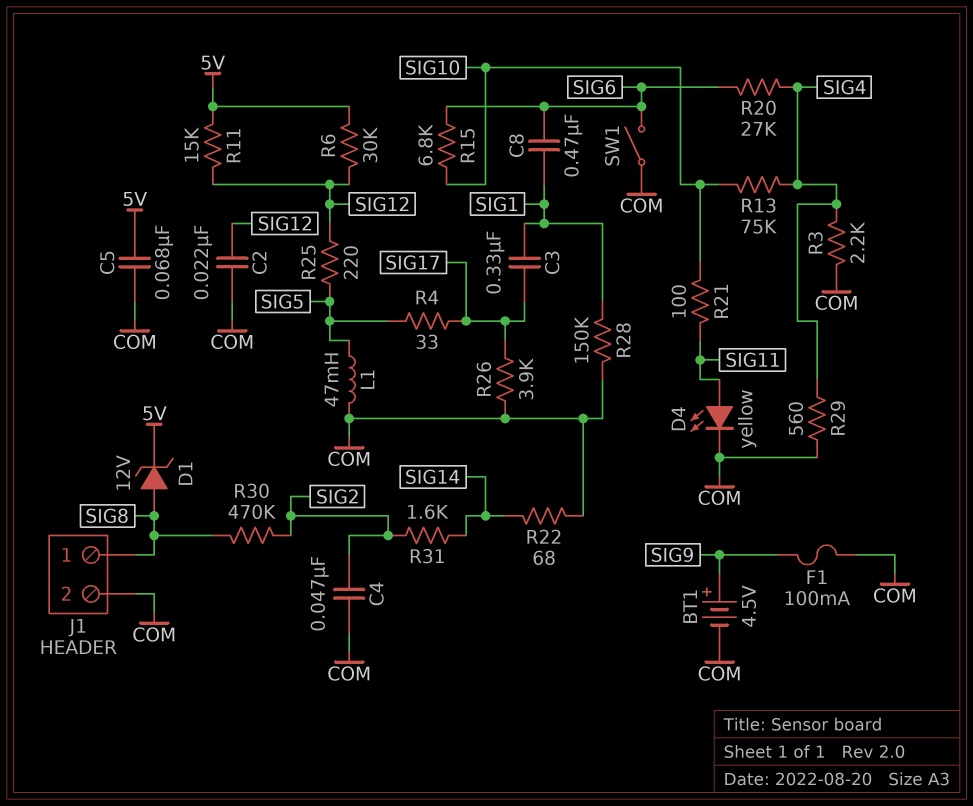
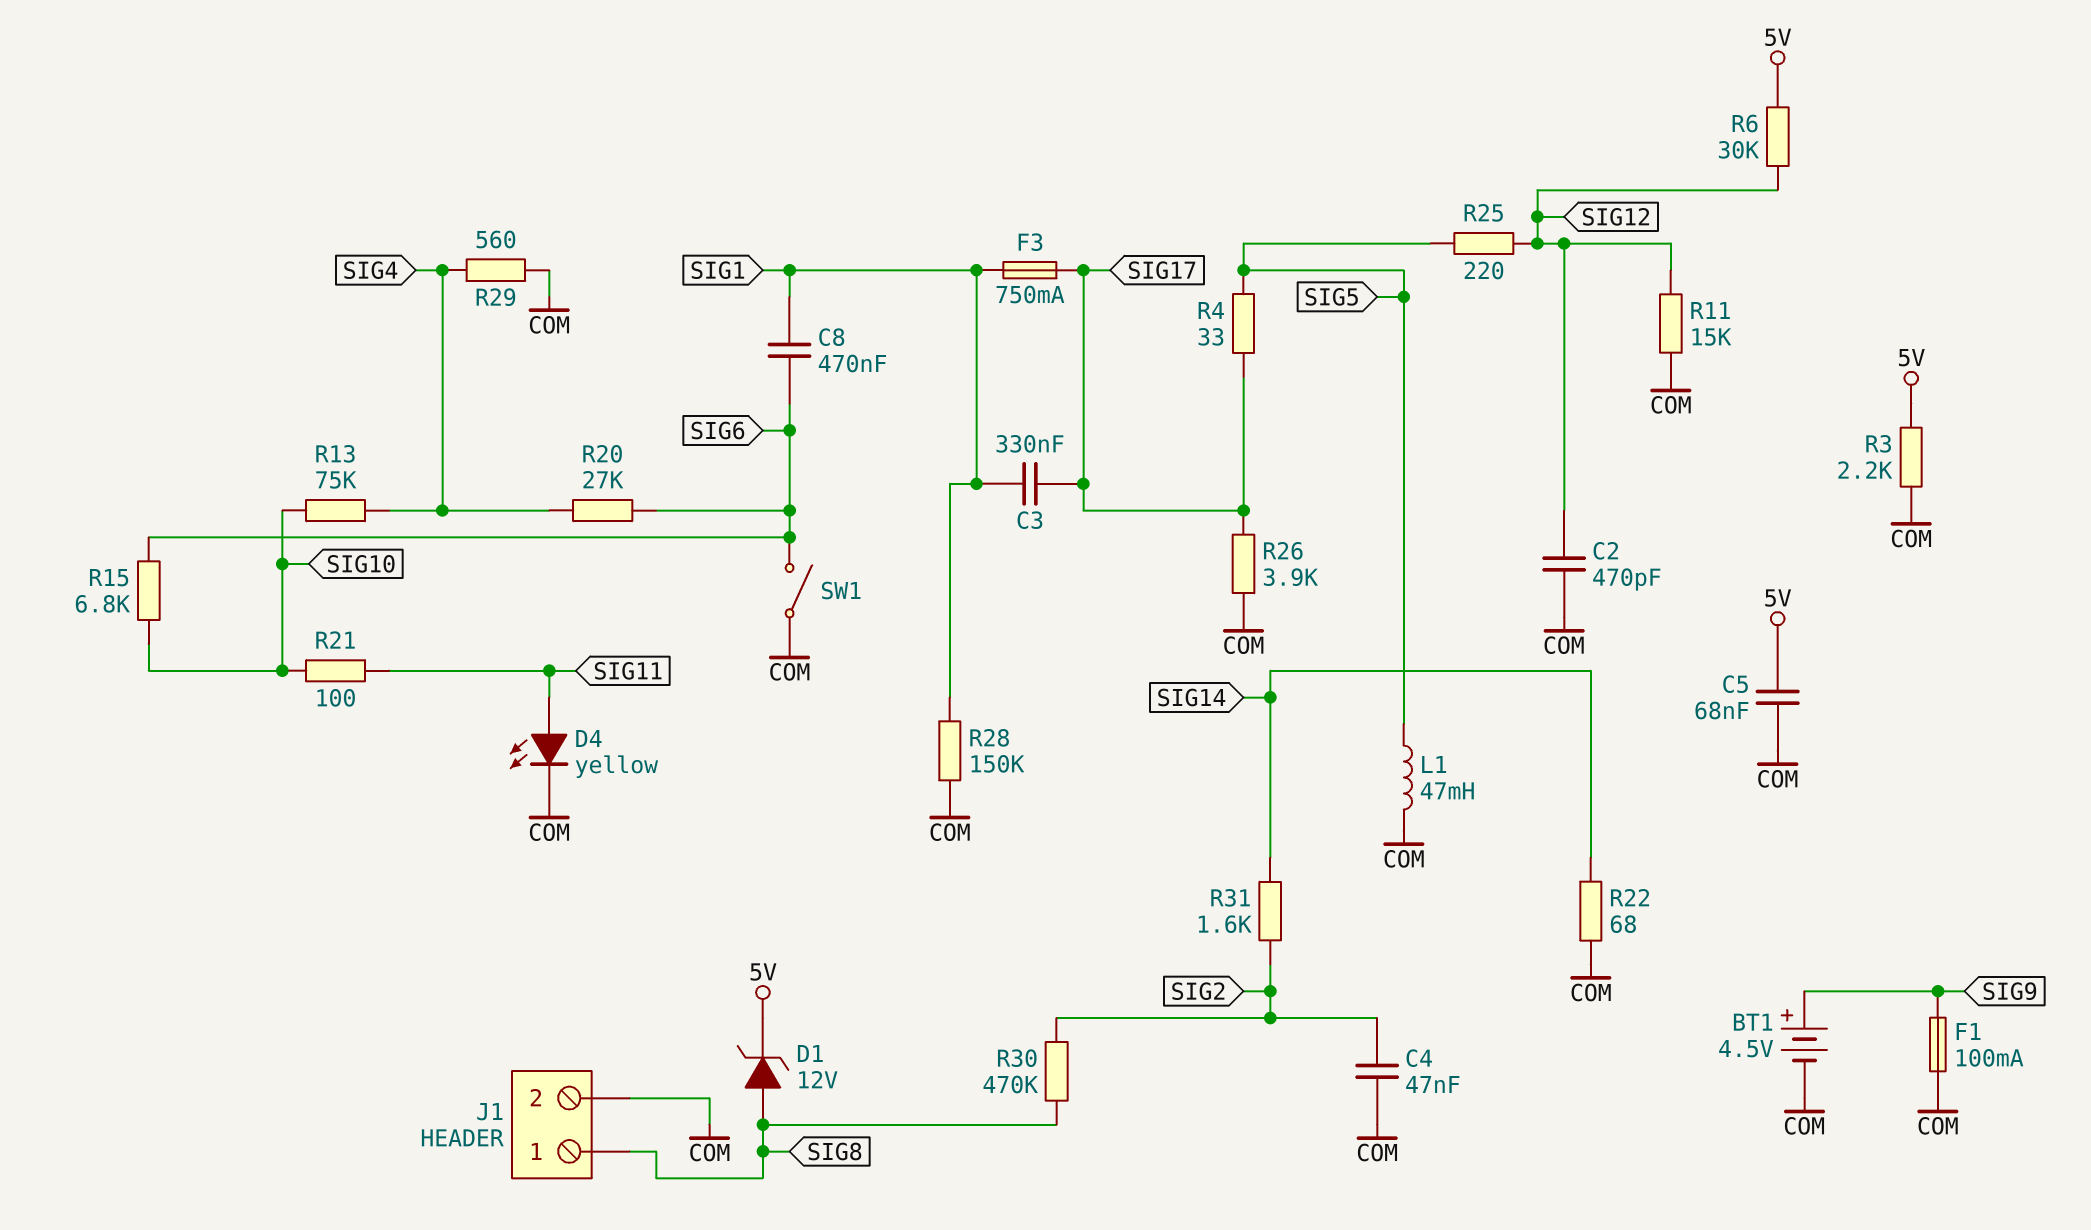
C2: 22nF (COM, SIG12) -> 470pF (COM, SIG12)
F3: none -> 750mA (SIG1, SIG17)
R3: 2.2k (COM, SIG4) -> 2.2k (5V, COM)
R11: 15k (5V, SIG12) -> 15k (COM, SIG12)

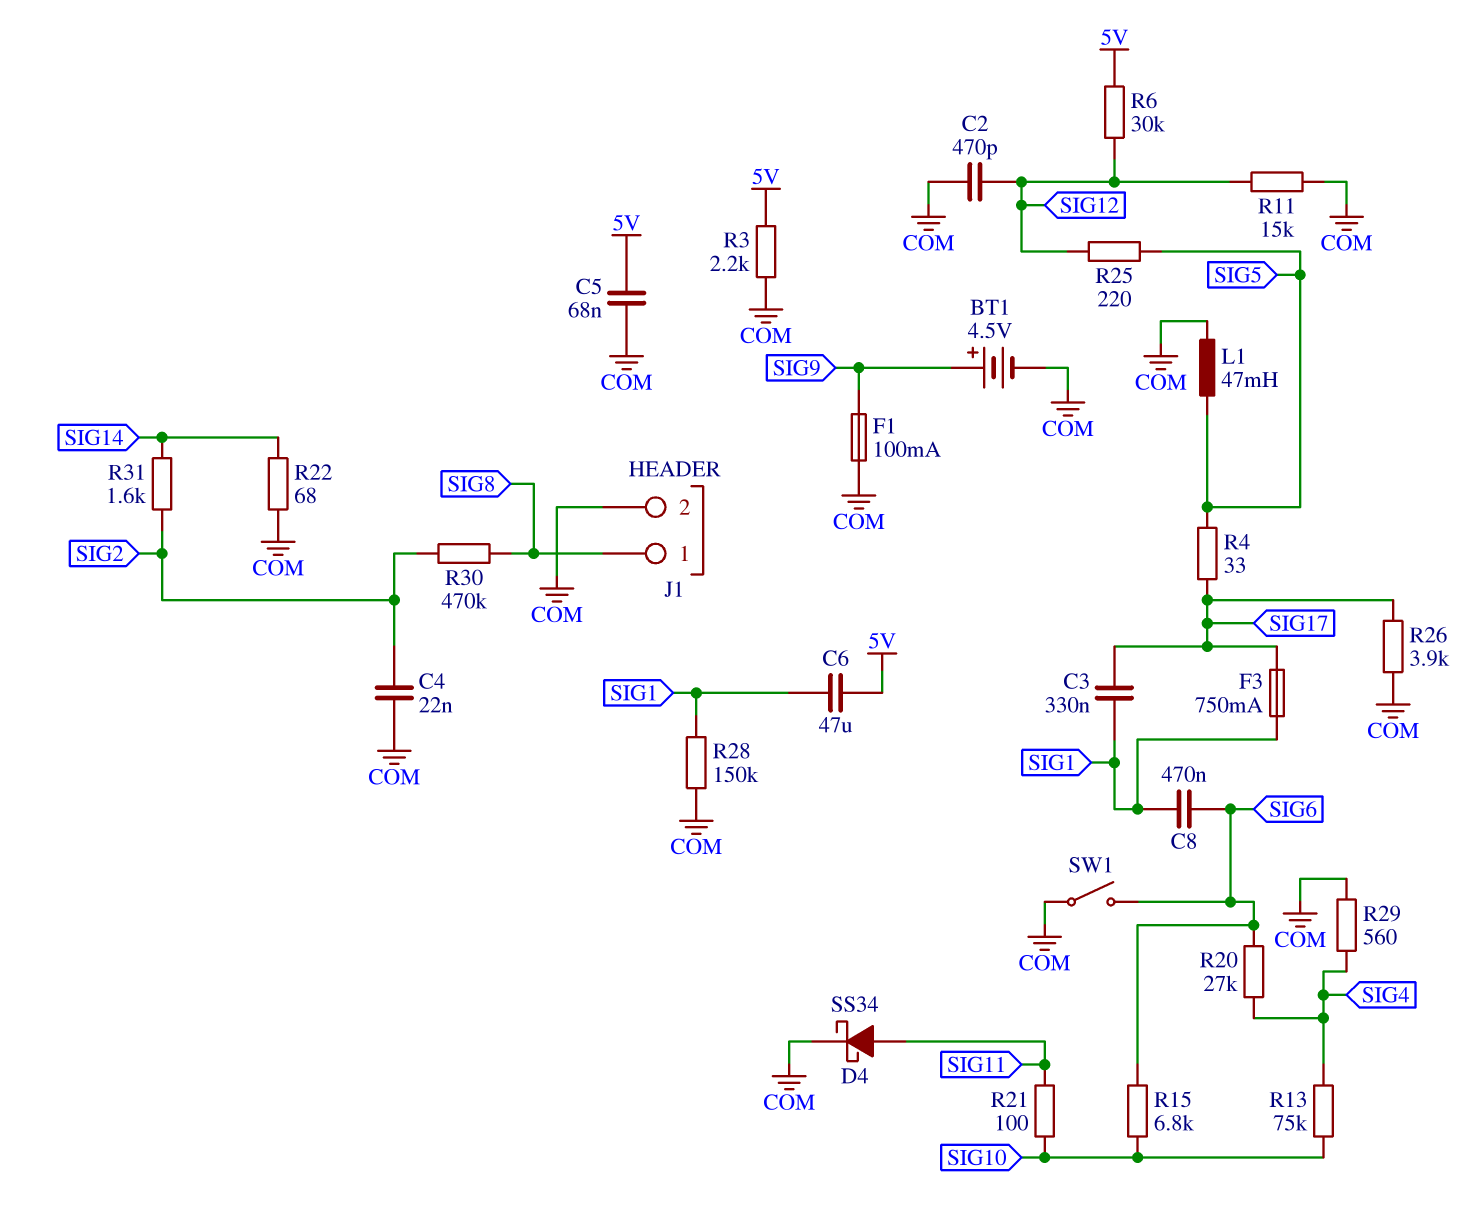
C4: 47nF (COM, SIG2) -> 22nF (COM, SIG2)
C6: none -> 47uF (5V, SIG1)
D1: zener 12V (A SIG8, K 5V) -> none
D4: LED yellow (A SIG11, K COM) -> schottky SS34 (A SIG11, K COM)

